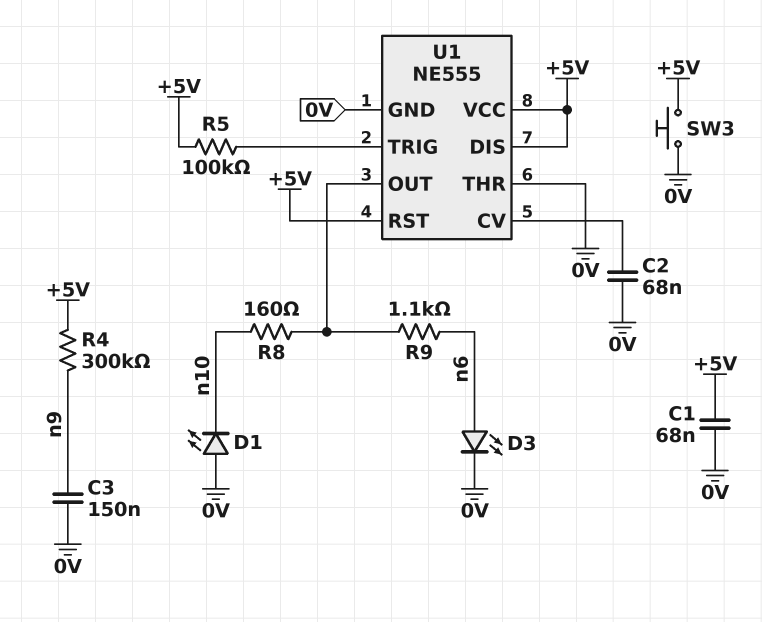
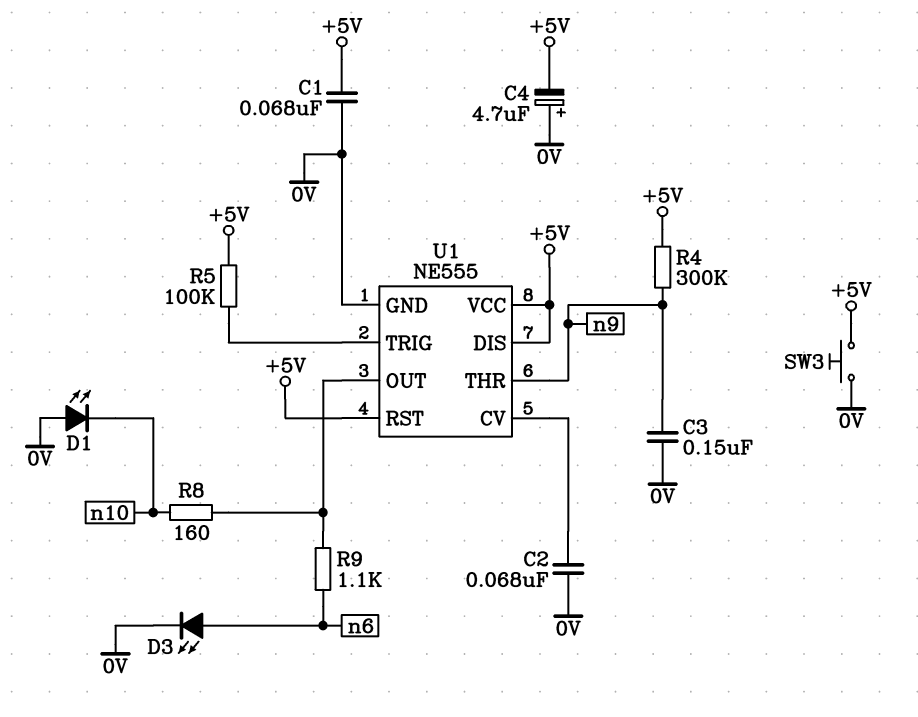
C4: none -> 4.7uF (plus 0V, minus +5V)
U1 pin THR: 0V -> n9

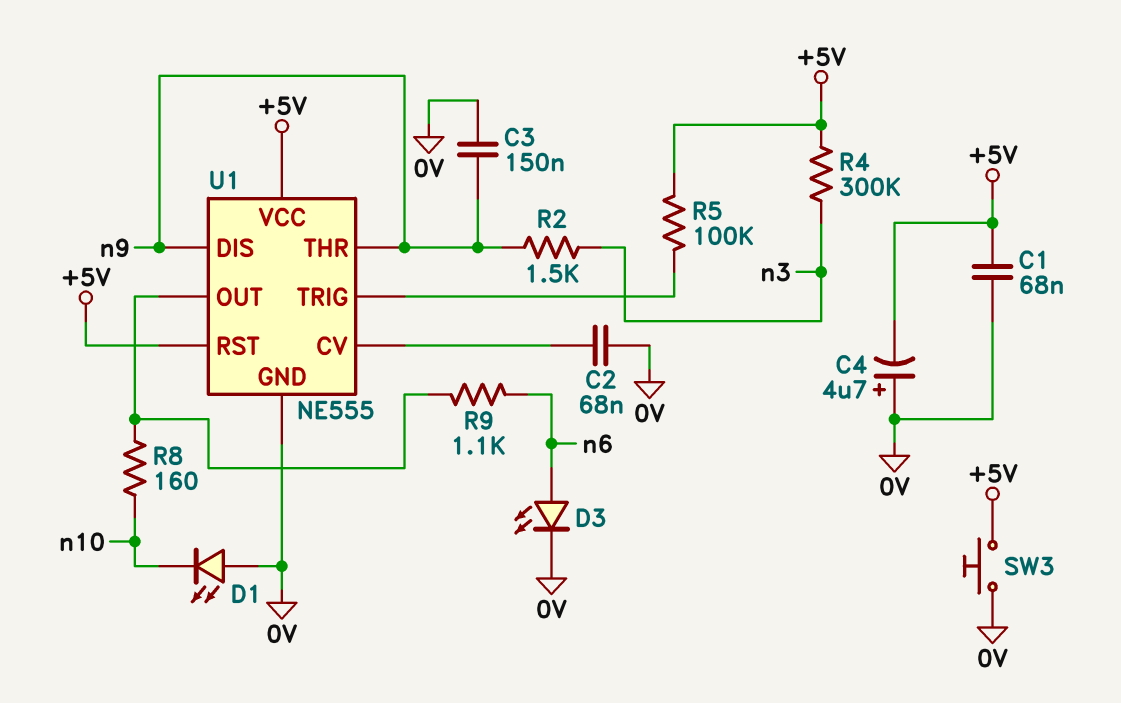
R2: none -> 1.5k (n3, n9)
R4: 300k (+5V, n9) -> 300k (+5V, n3)
U1 pin DIS: +5V -> n9

